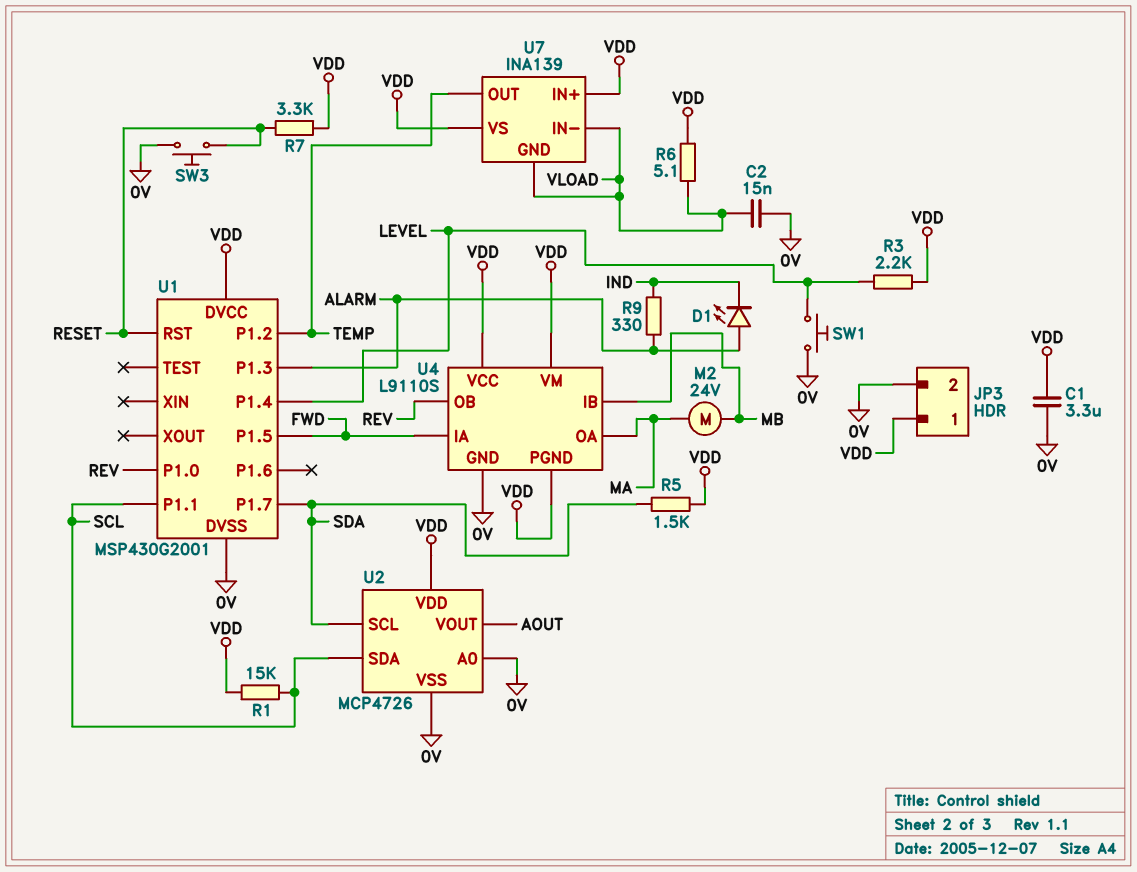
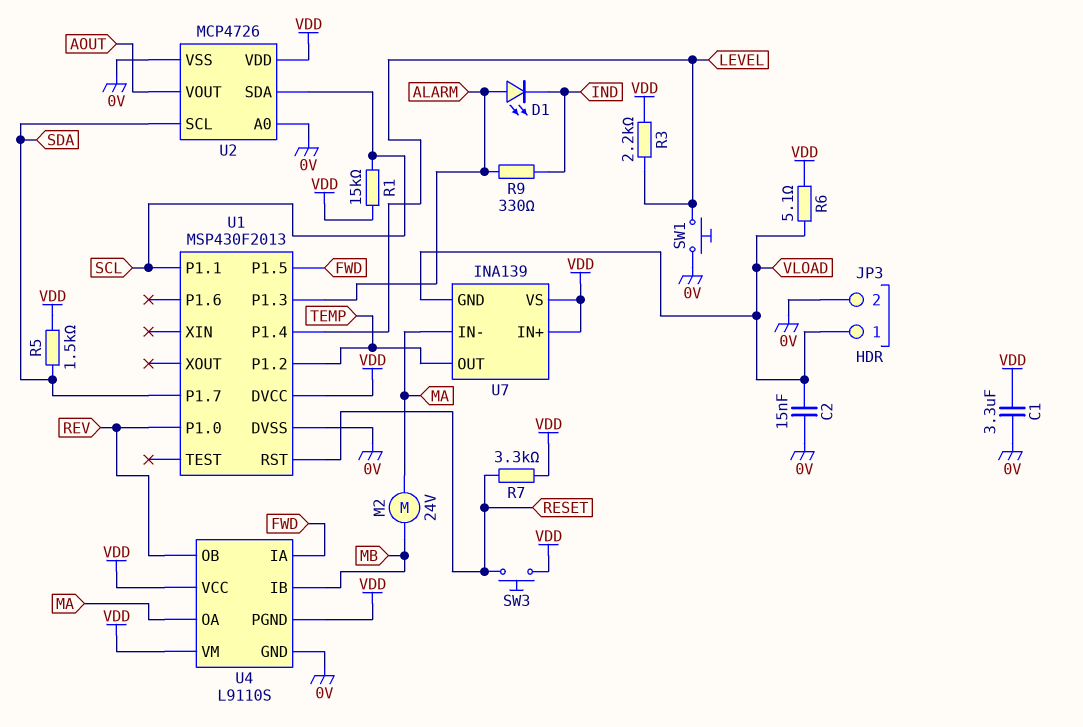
JP3 pin 1: VDD -> VLOAD
SW3: button (0V, RESET) -> button (RESET, VDD)
U1: MSP430G2001 -> MSP430F2013
U7 pin IN-: VLOAD -> MA

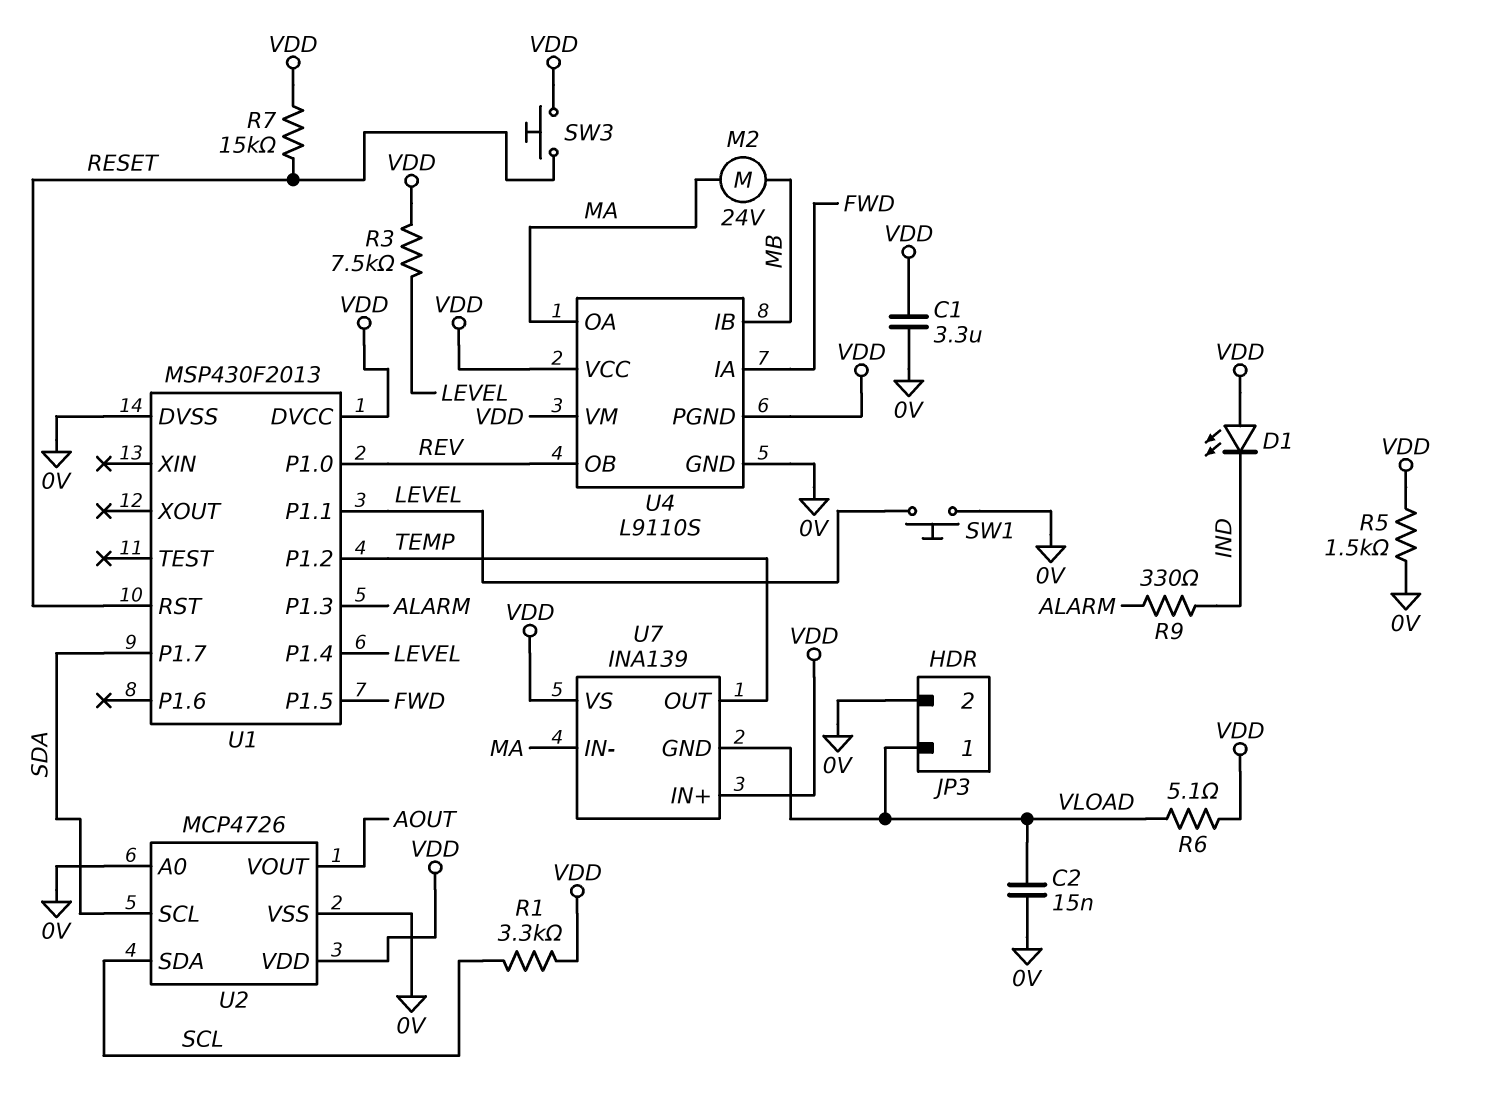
D1: LED (A ALARM, K IND) -> LED (A VDD, K IND)
R1: 15k (SCL, VDD) -> 3.3k (SCL, VDD)
R3: 2.2k (LEVEL, VDD) -> 7.5k (LEVEL, VDD)
R5: 1.5k (SDA, VDD) -> 1.5k (0V, VDD)
R7: 3.3k (RESET, VDD) -> 15k (RESET, VDD)
U1 pin P1.1: SCL -> LEVEL

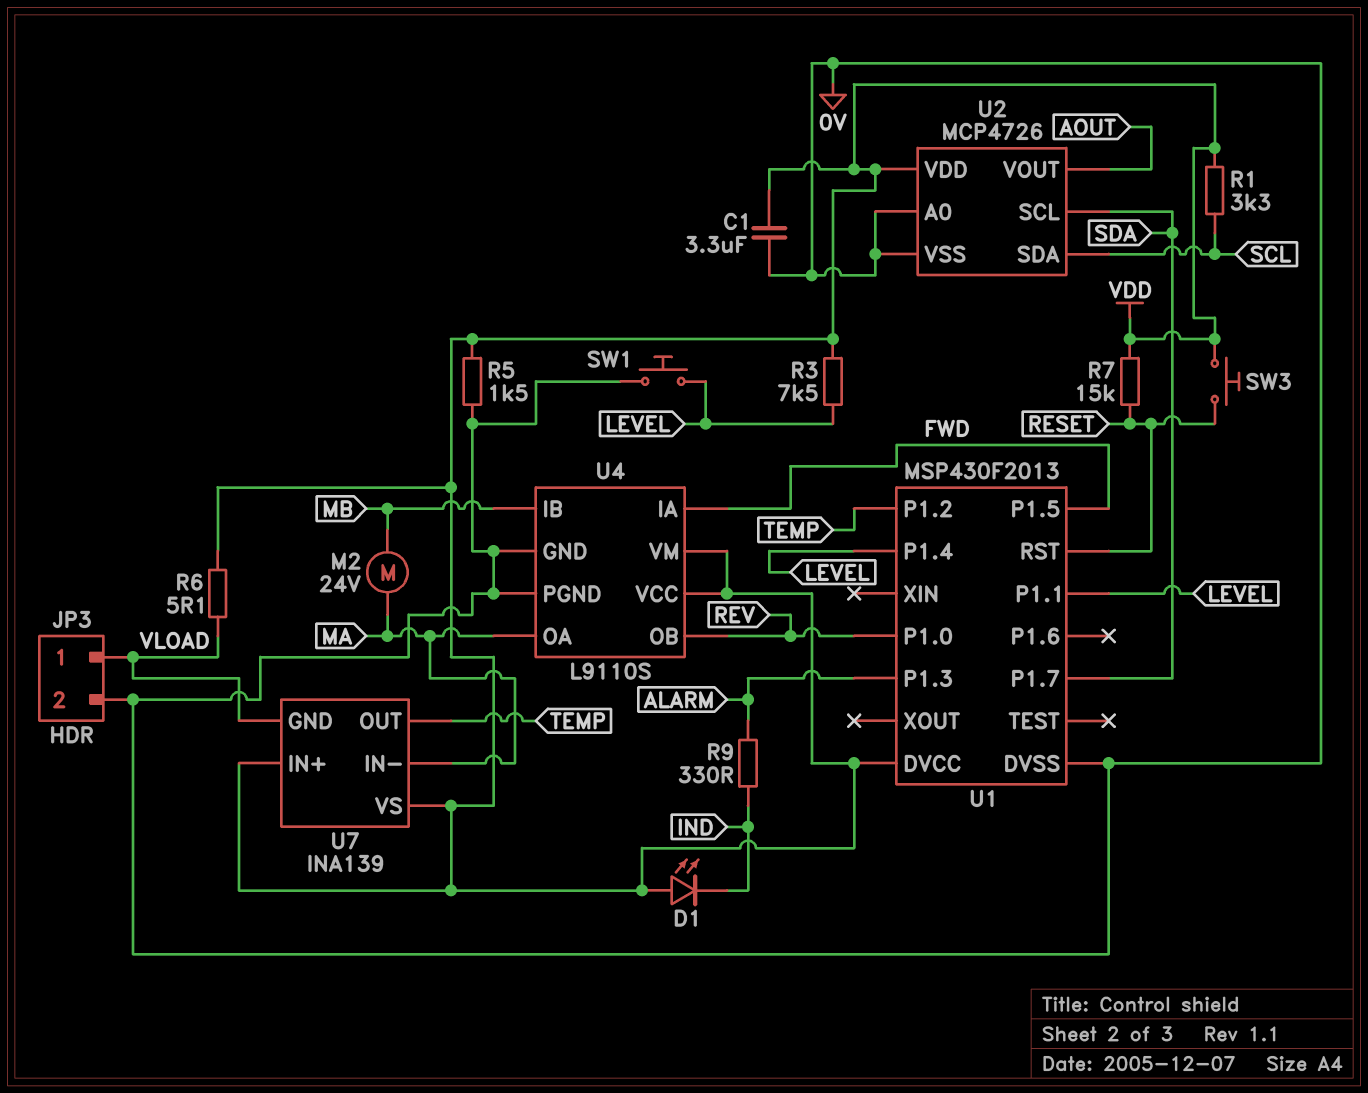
C2: 15nF (0V, VLOAD) -> none
U4 pin PGND: VDD -> 0V

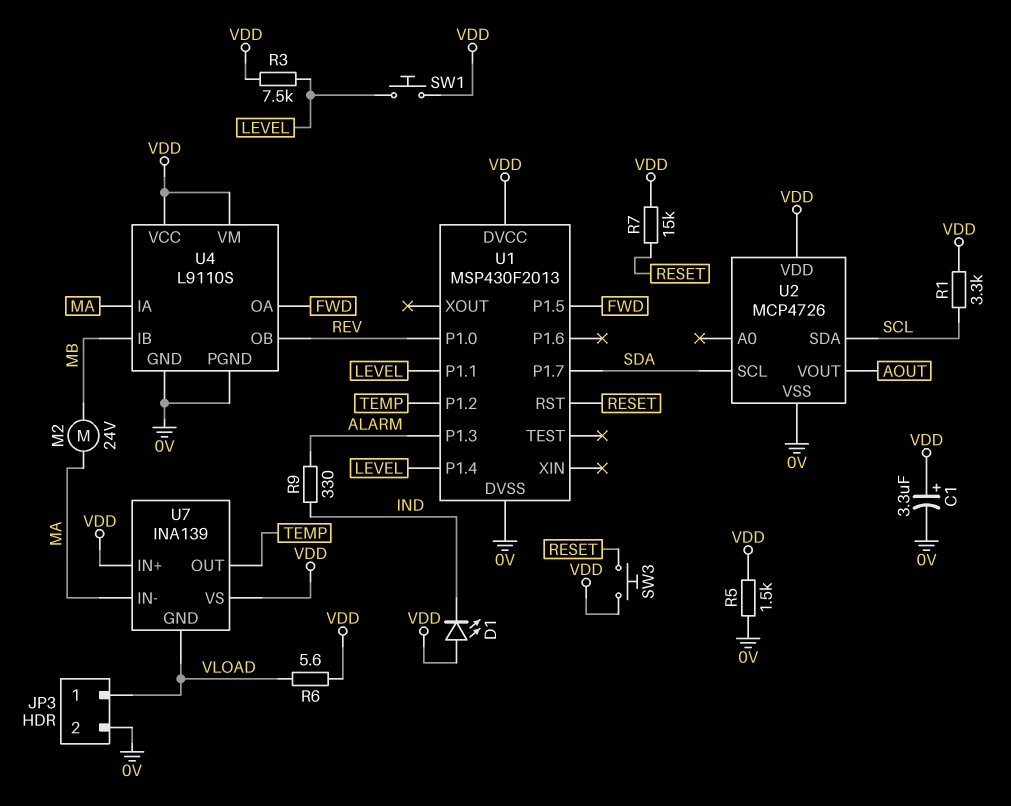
C1: 3.3uF (0V, VDD) -> 3.3uF (plus VDD, minus 0V)
R6: 5.1 (VDD, VLOAD) -> 5.6 (VDD, VLOAD)
SW1: button (0V, LEVEL) -> button (LEVEL, VDD)
U2 pin A0: 0V -> none
U4 pin IA: FWD -> MA
U4 pin OA: MA -> FWD

